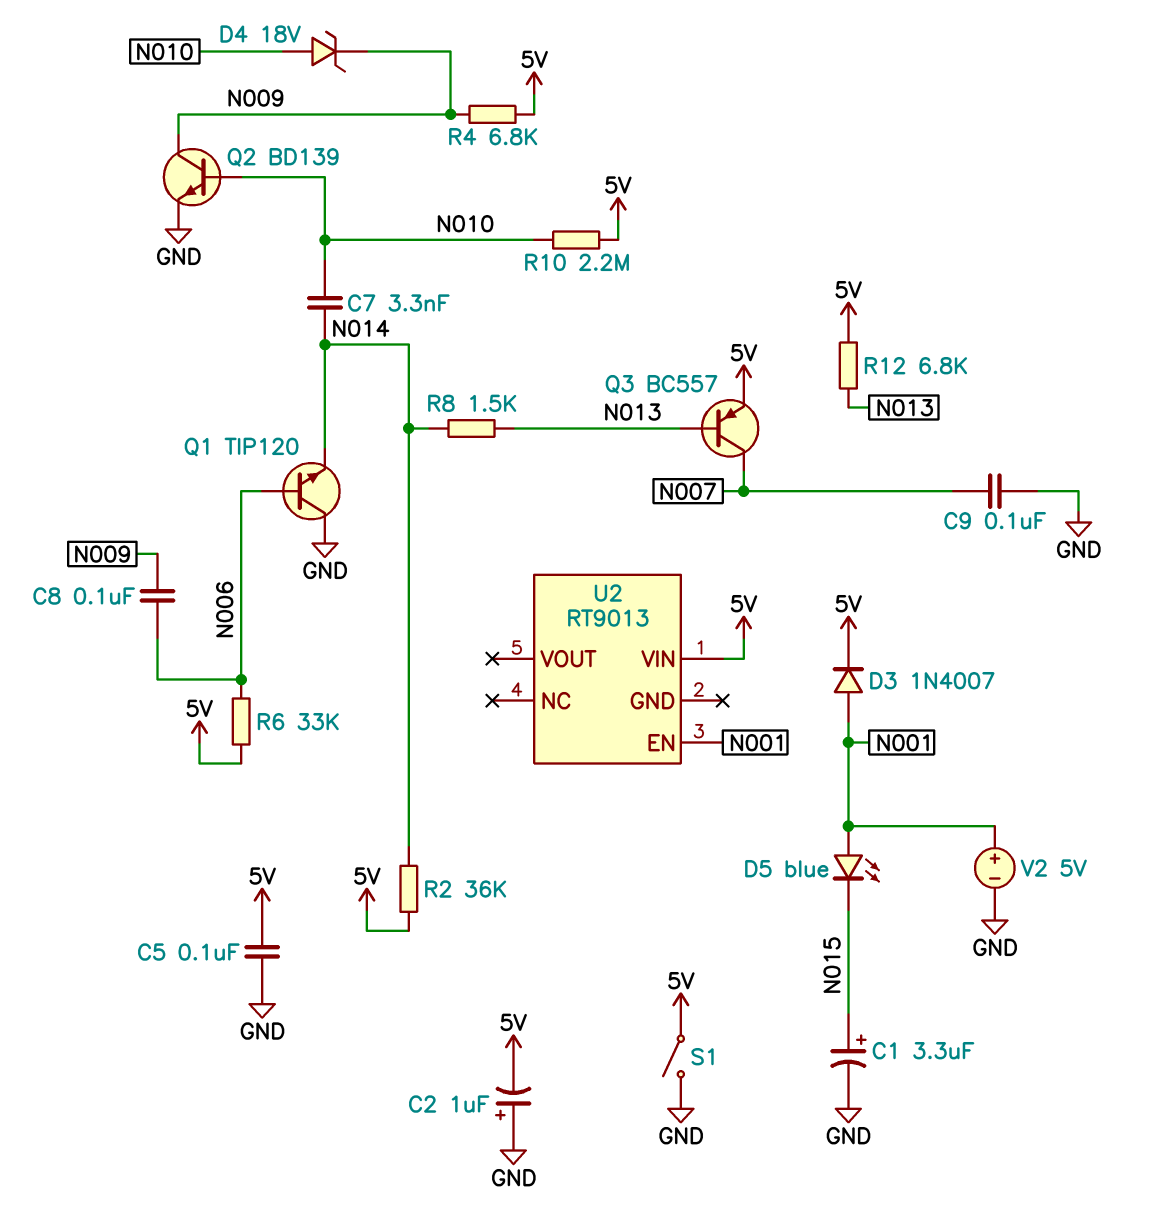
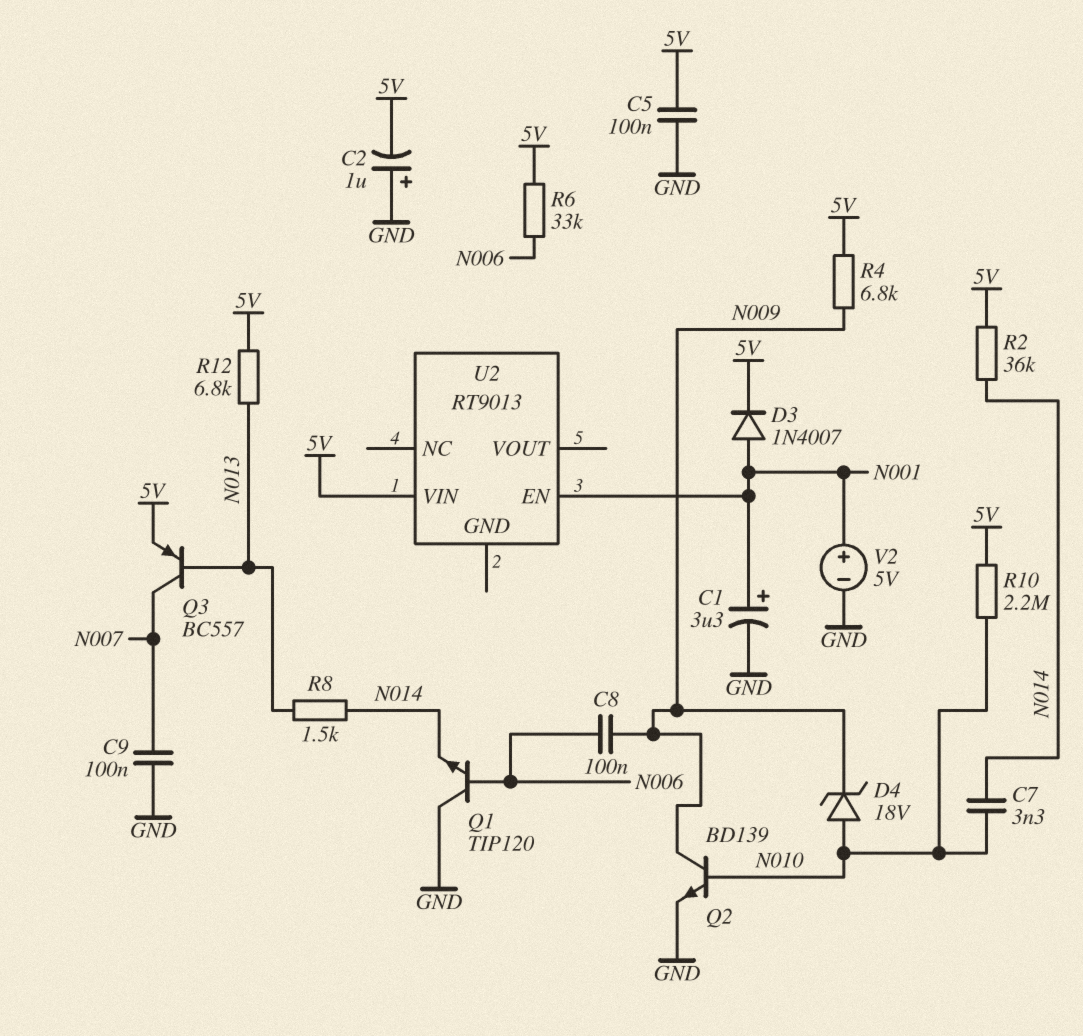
C1: 3.3uF (plus N015, minus GND) -> 3.3uF (plus N001, minus GND)
D5: LED blue (A N001, K N015) -> none
S1: switch (5V, GND) -> none

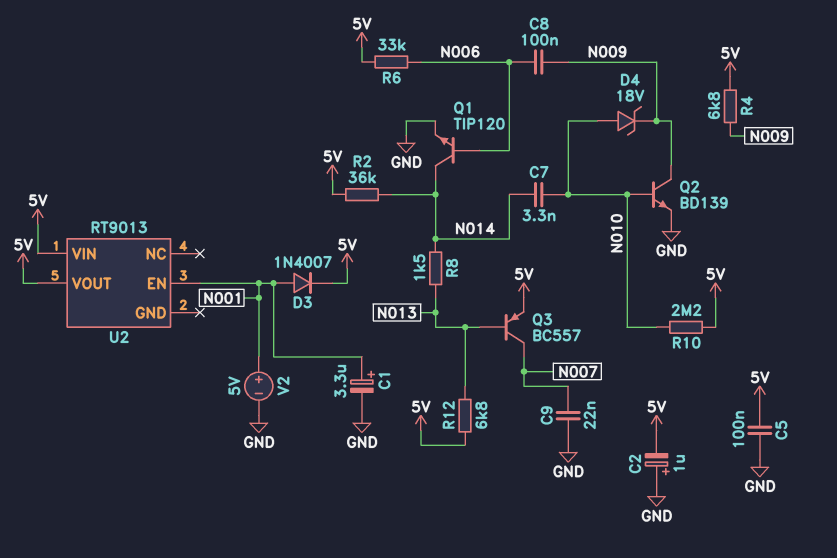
C9: 100nF (GND, N007) -> 22nF (GND, N007)
Q1: NPN TIP120 (B N006, C GND, E N014) -> NPN TIP120 (B N006, C N014, E GND)
U2 pin VOUT: none -> 5V

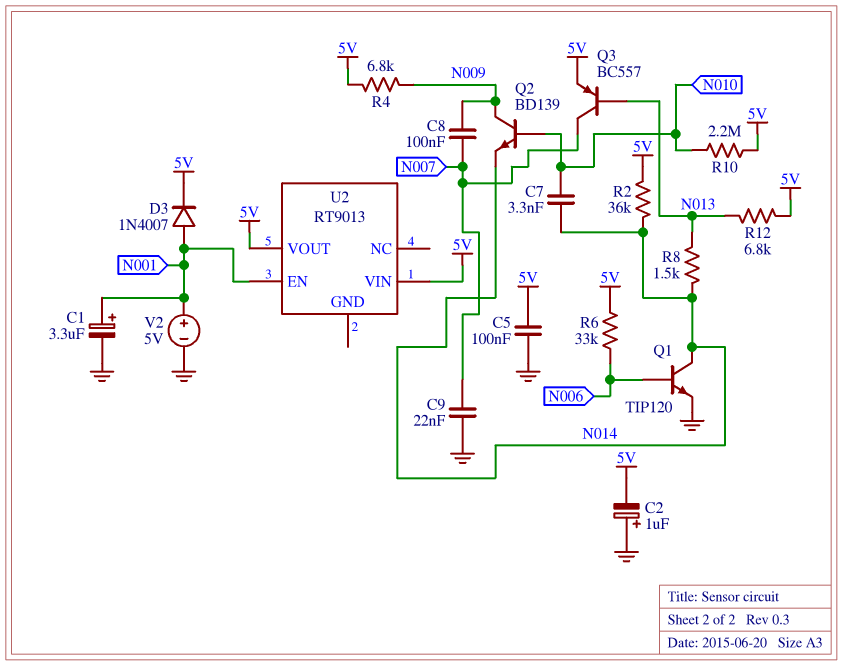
C8: 100nF (N006, N009) -> 100nF (N007, N009)
D4: zener 18V (A N010, K N009) -> none
Q2: NPN BD139 (B N010, C N009, E GND) -> NPN BD139 (B N010, C N009, E N014)

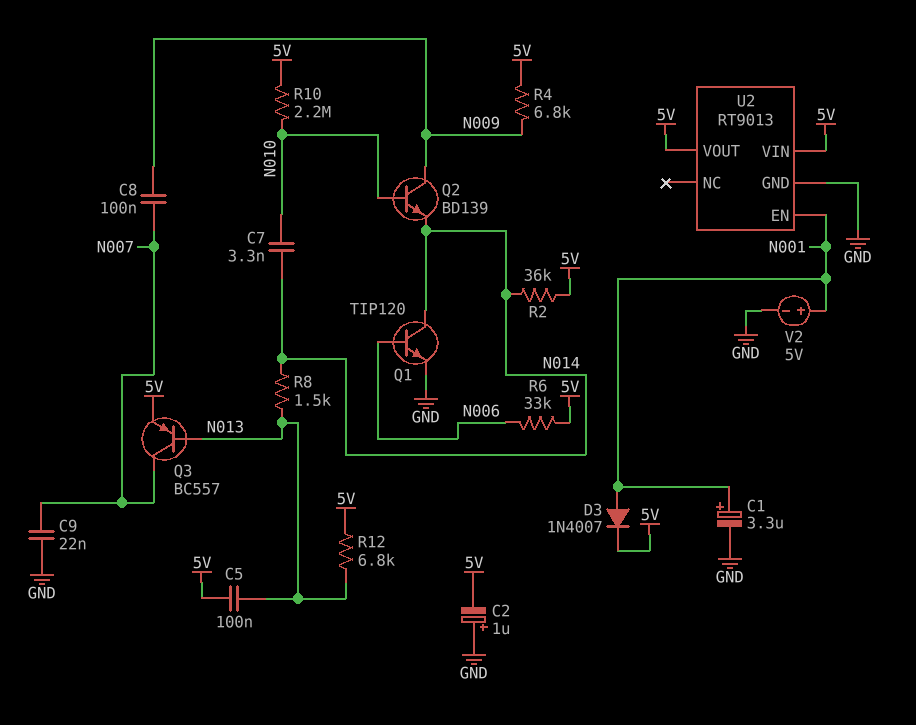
C5: 100nF (5V, GND) -> 100nF (5V, N013)
U2 pin GND: none -> GND

